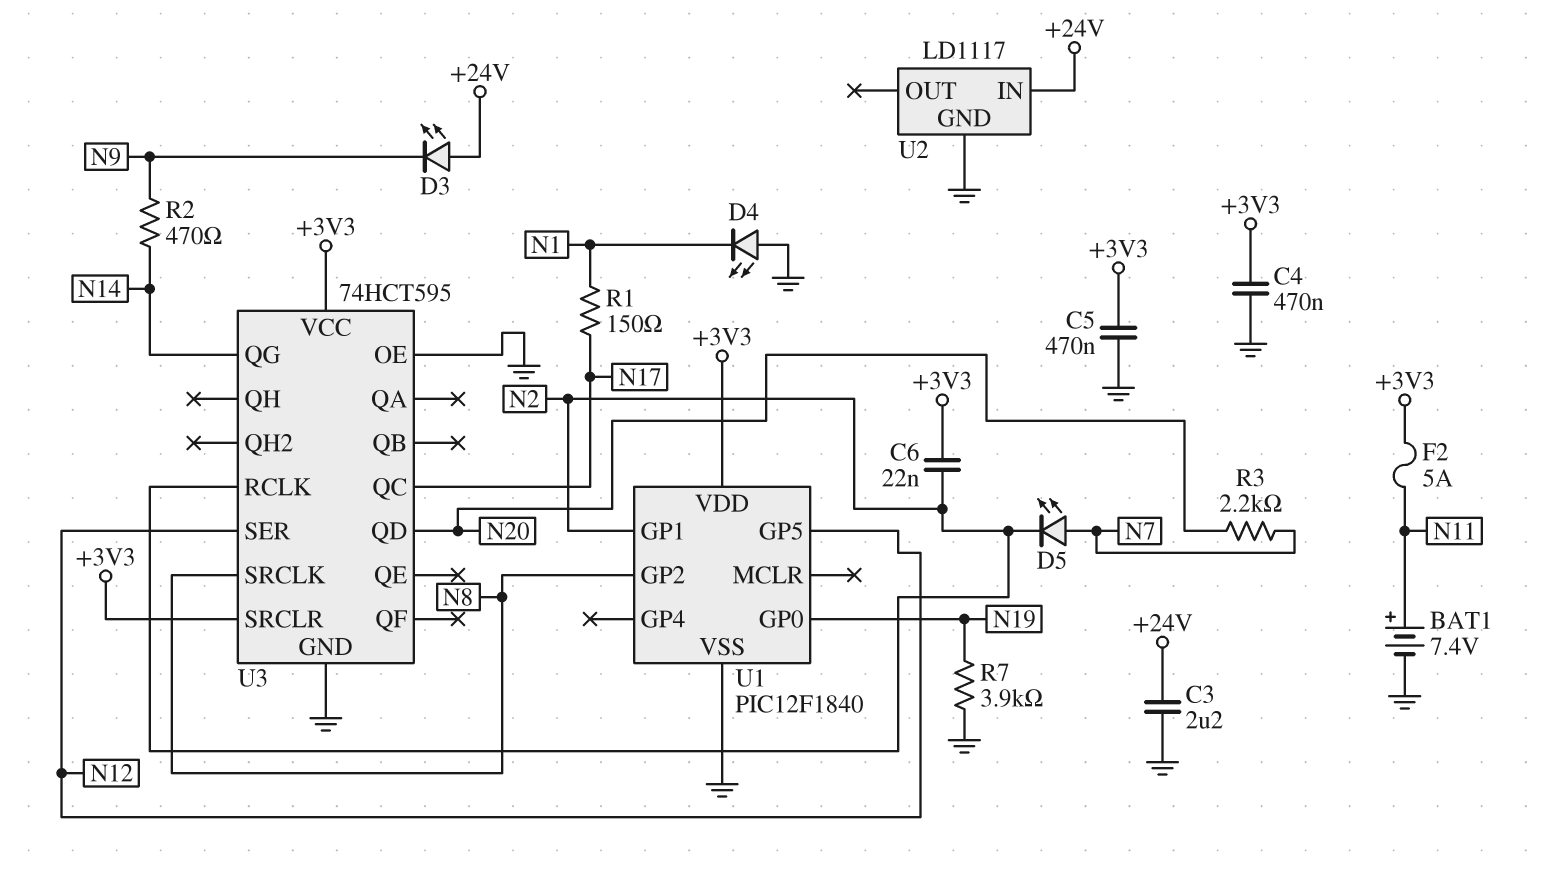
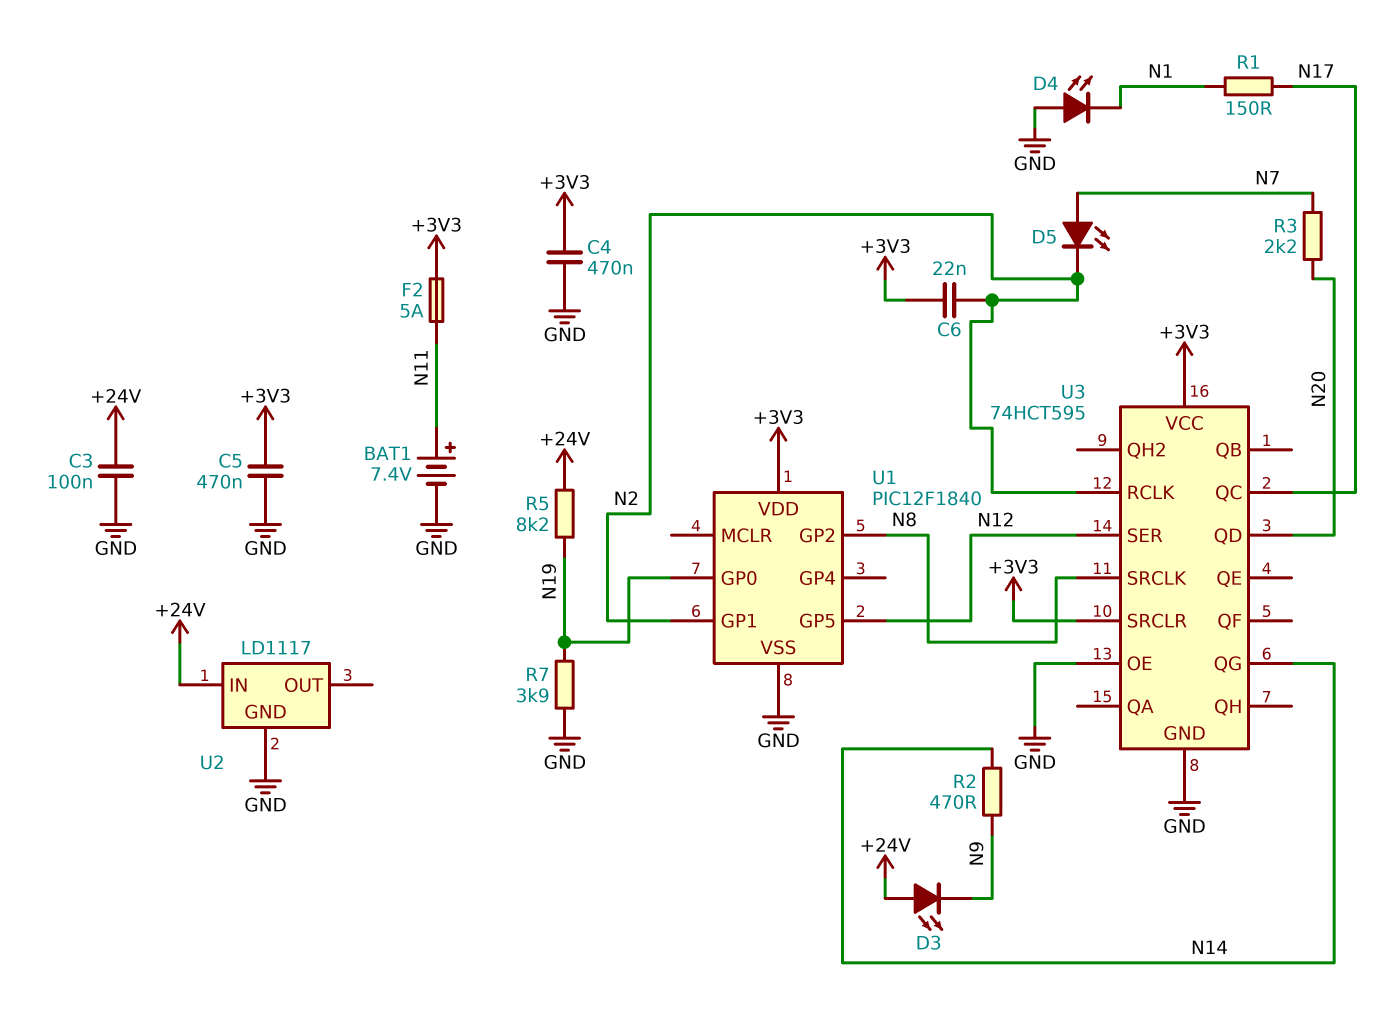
C3: 2.2uF (+24V, GND) -> 100nF (+24V, GND)
R5: none -> 8.2k (+24V, N19)

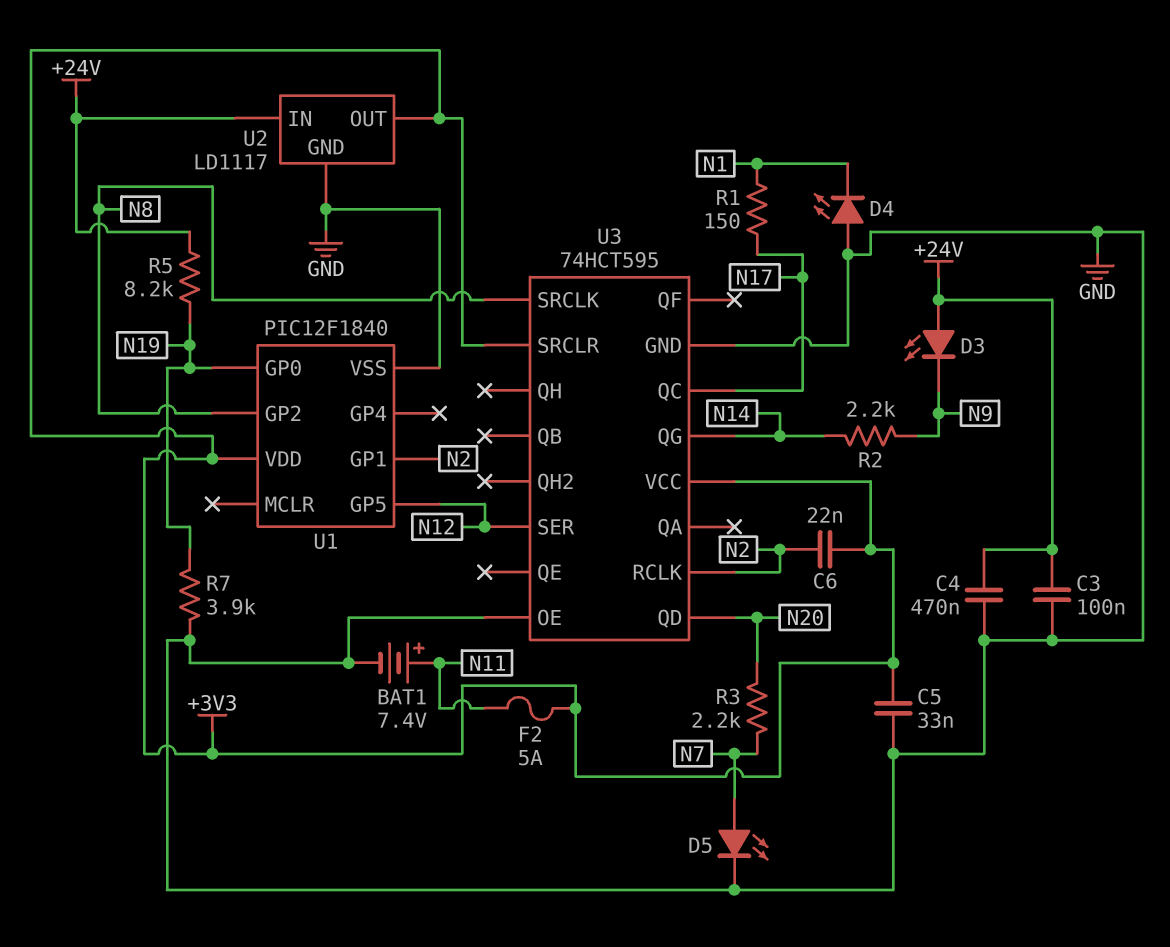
C4: 470nF (+3V3, GND) -> 470nF (+24V, GND)
C5: 470nF (+3V3, GND) -> 33nF (+3V3, GND)
D5: LED (A N7, K N2) -> LED (A N7, K GND)
R2: 470 (N9, N14) -> 2.2k (N9, N14)
U2 pin OUT: none -> +3V3

